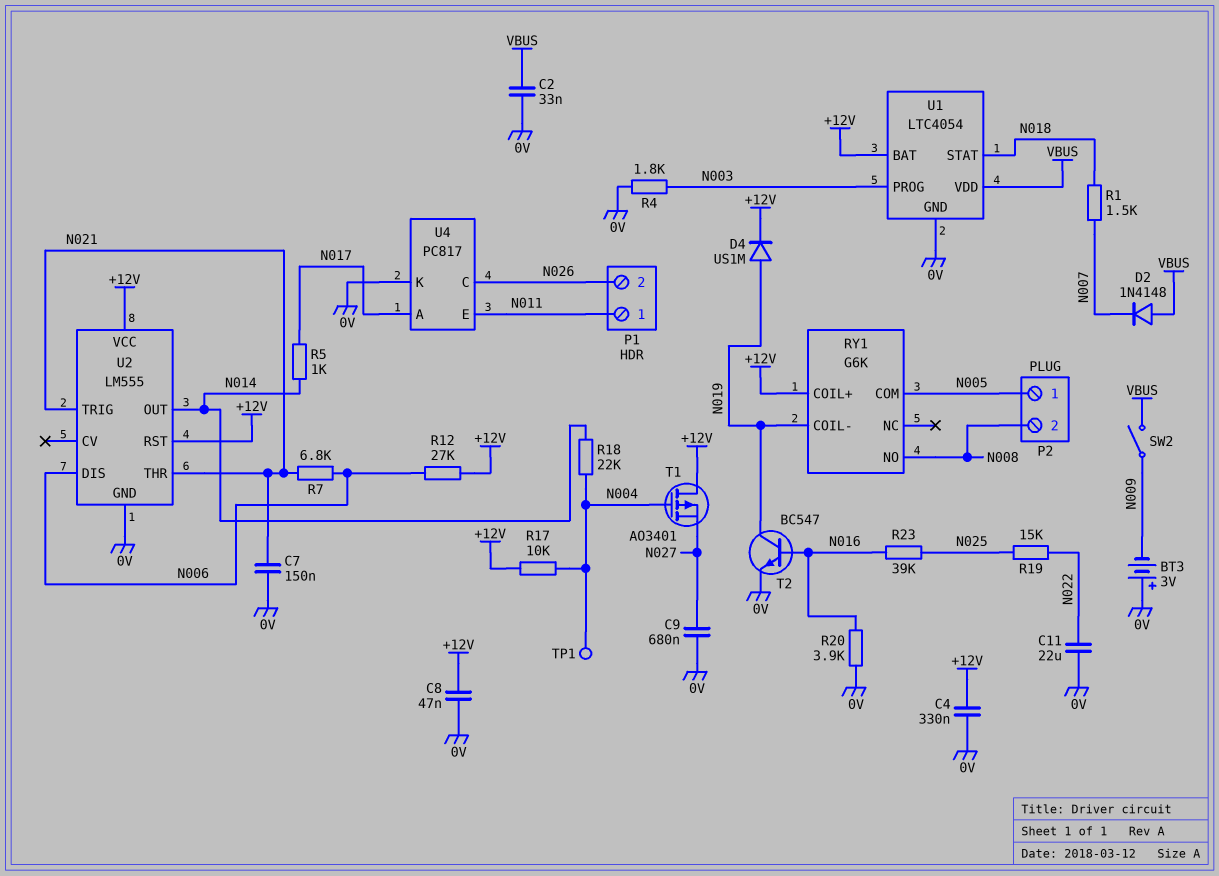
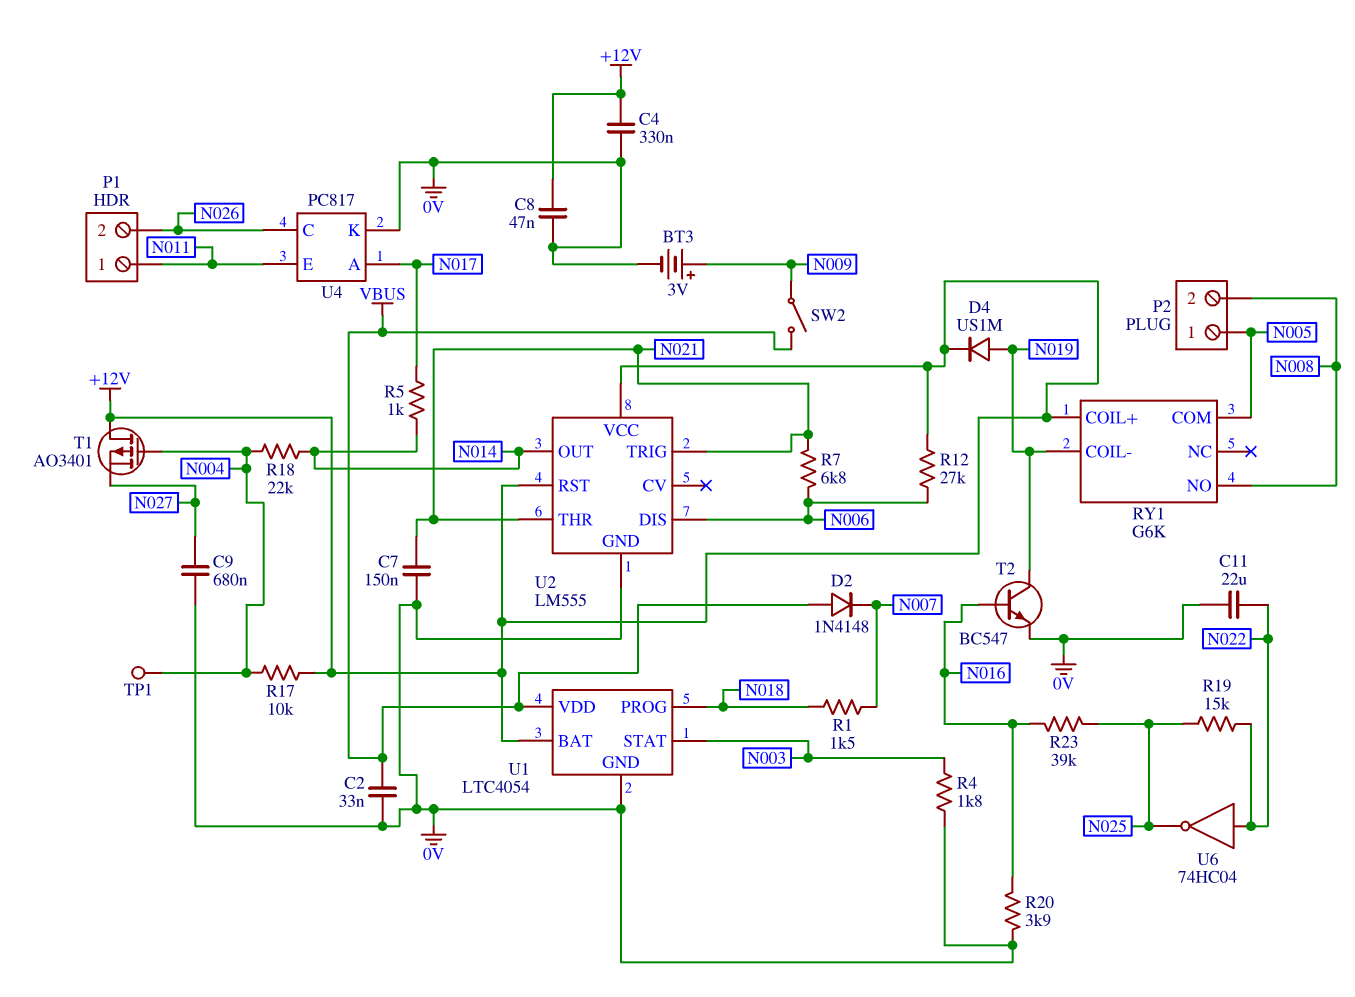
BT3: 3V (plus 0V, minus N009) -> 3V (plus N009, minus 0V)
U1 pin PROG: N003 -> N018
U1 pin STAT: N018 -> N003
U6: none -> NOT 74HC04 (in N022, out N025)

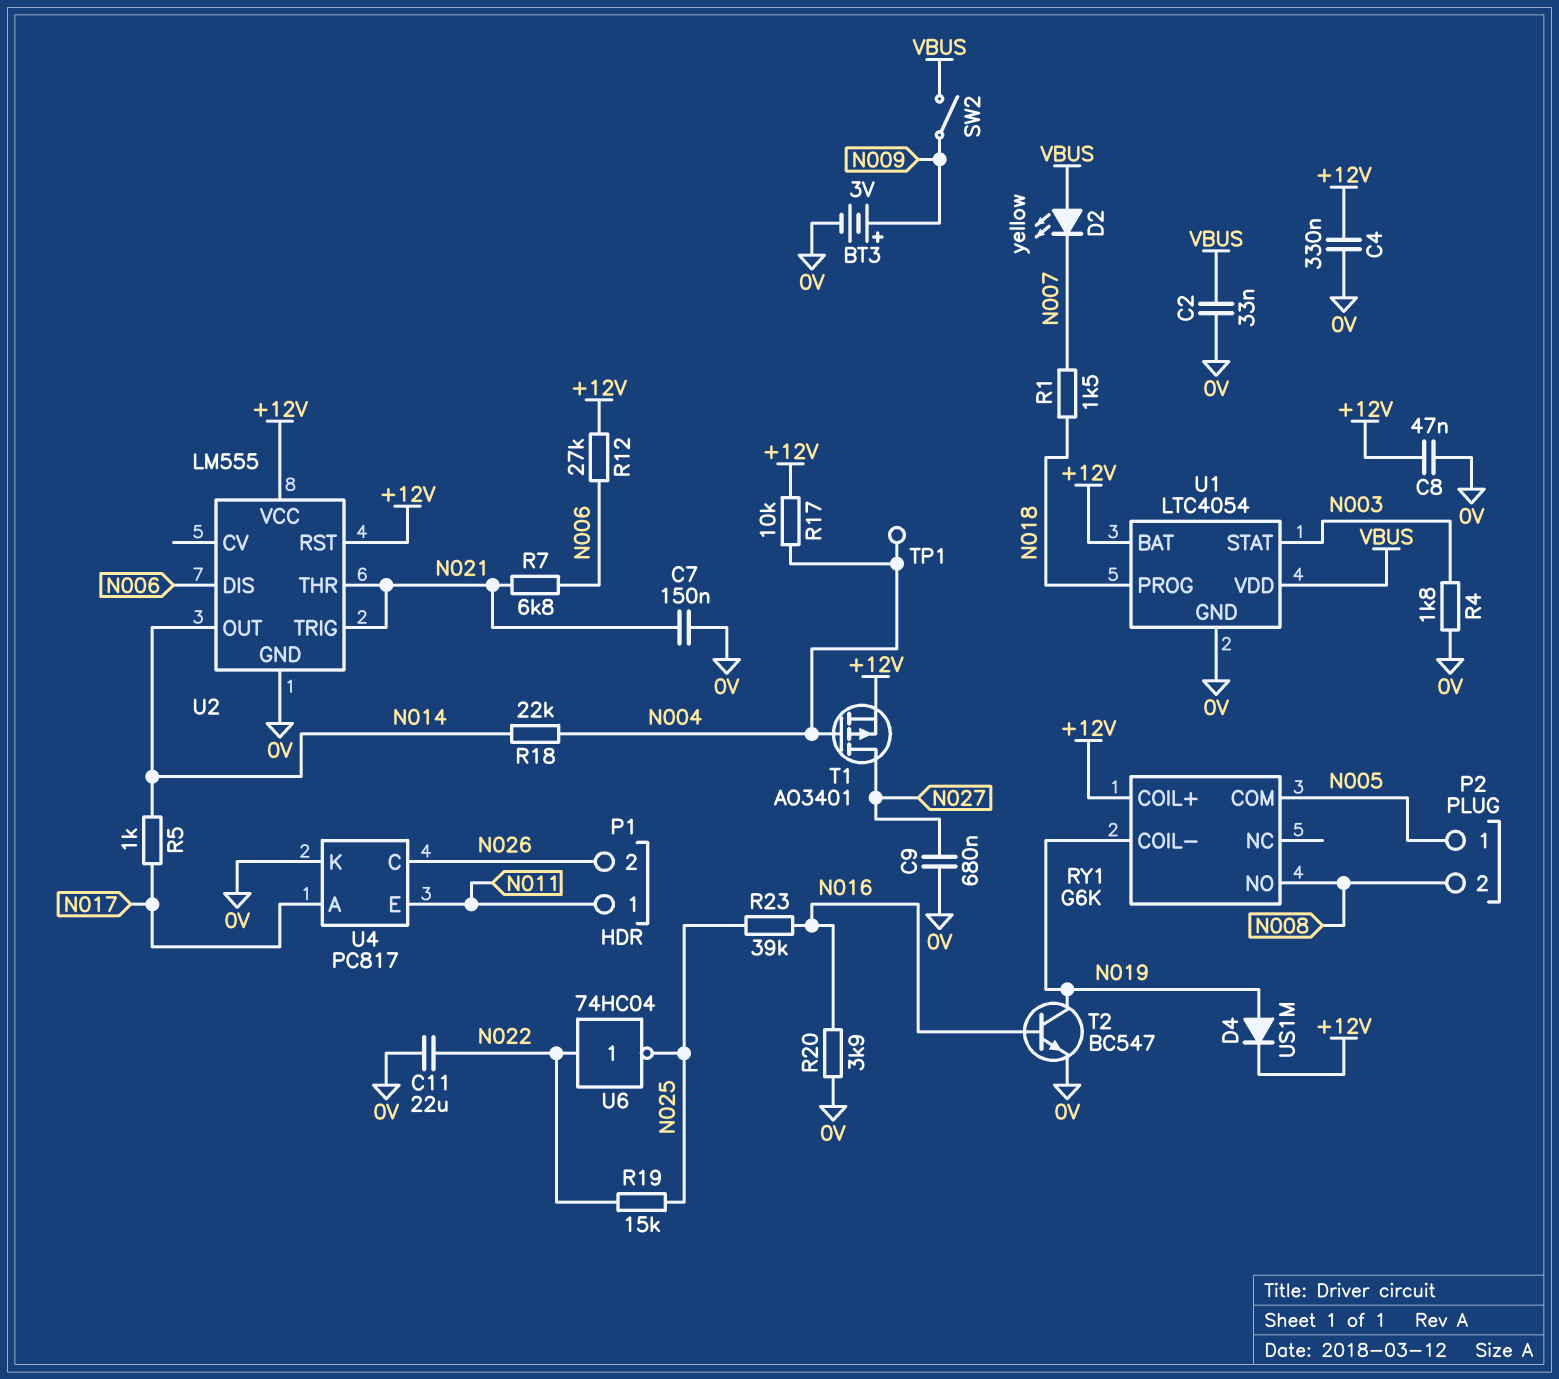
D2: diode 1N4148 (A VBUS, K N007) -> LED yellow (A VBUS, K N007)
T1: PMOS AO3401 (G N004, D +12V, S N027) -> PMOS AO3401 (G N004, D N027, S +12V)

